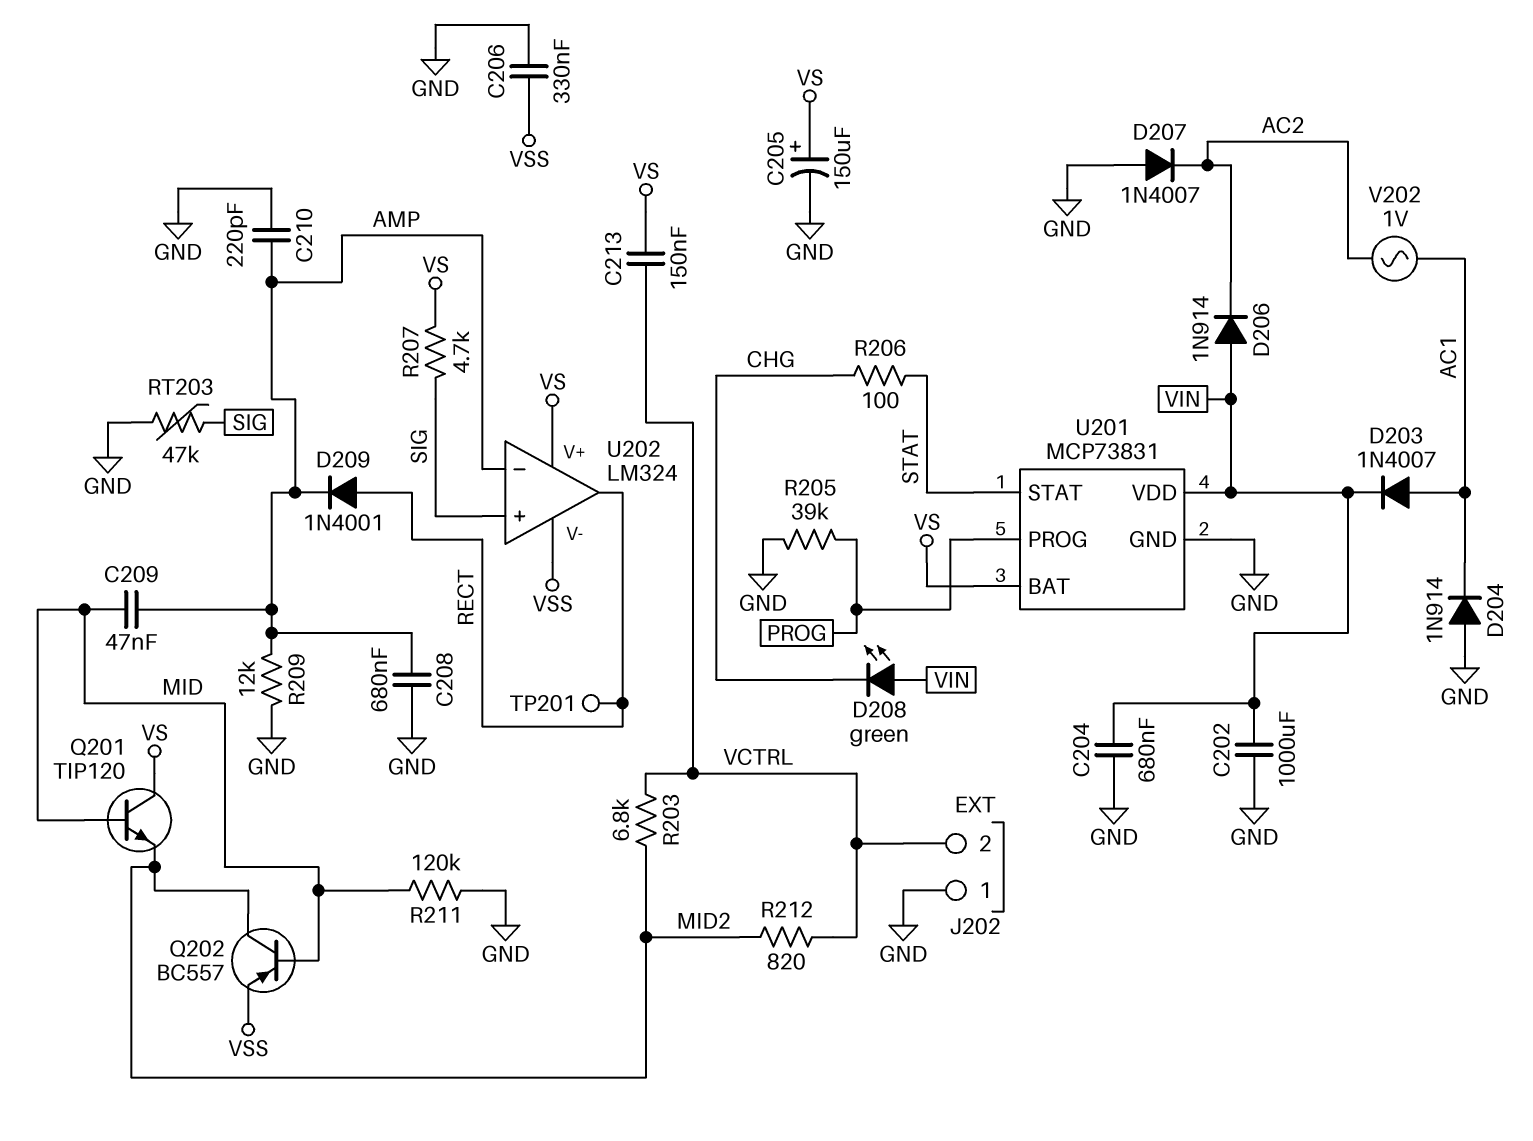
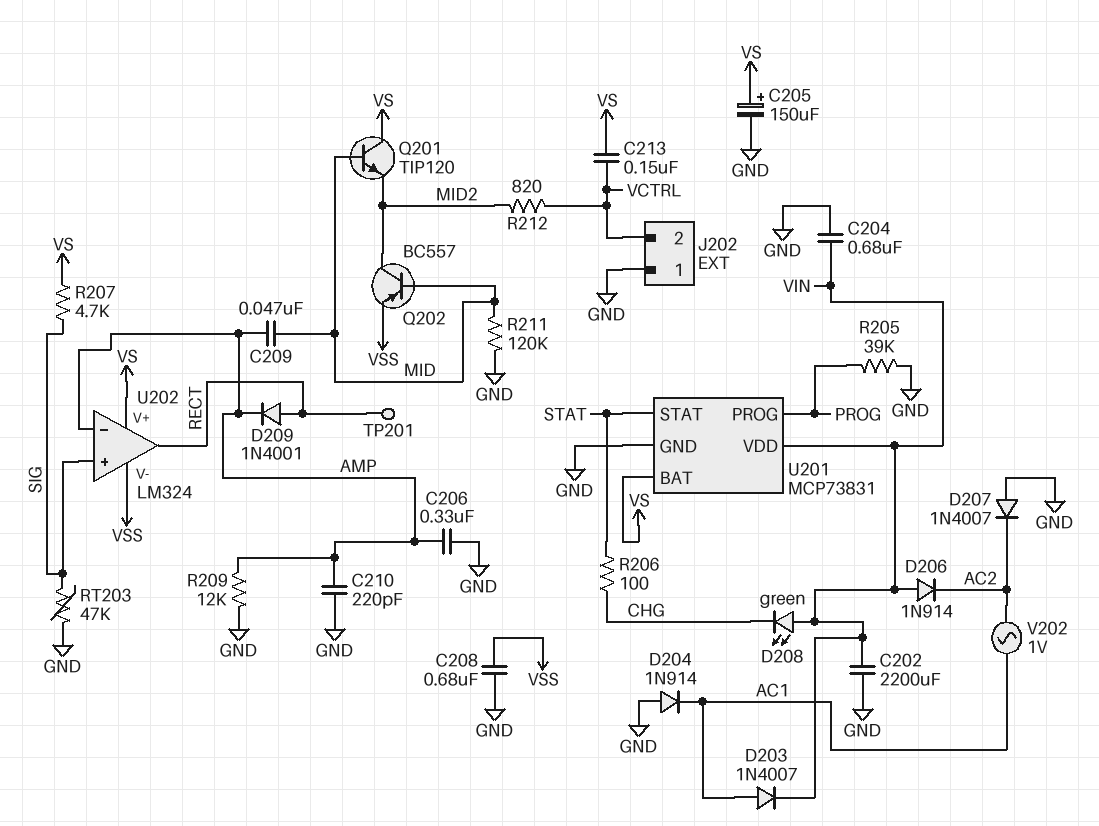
C202: 1000uF (GND, VIN) -> 2200uF (GND, VIN)
C206: 330nF (GND, VSS) -> 330nF (AMP, GND)
C208: 680nF (AMP, GND) -> 680nF (GND, VSS)
R203: 6.8k (MID2, VCTRL) -> none

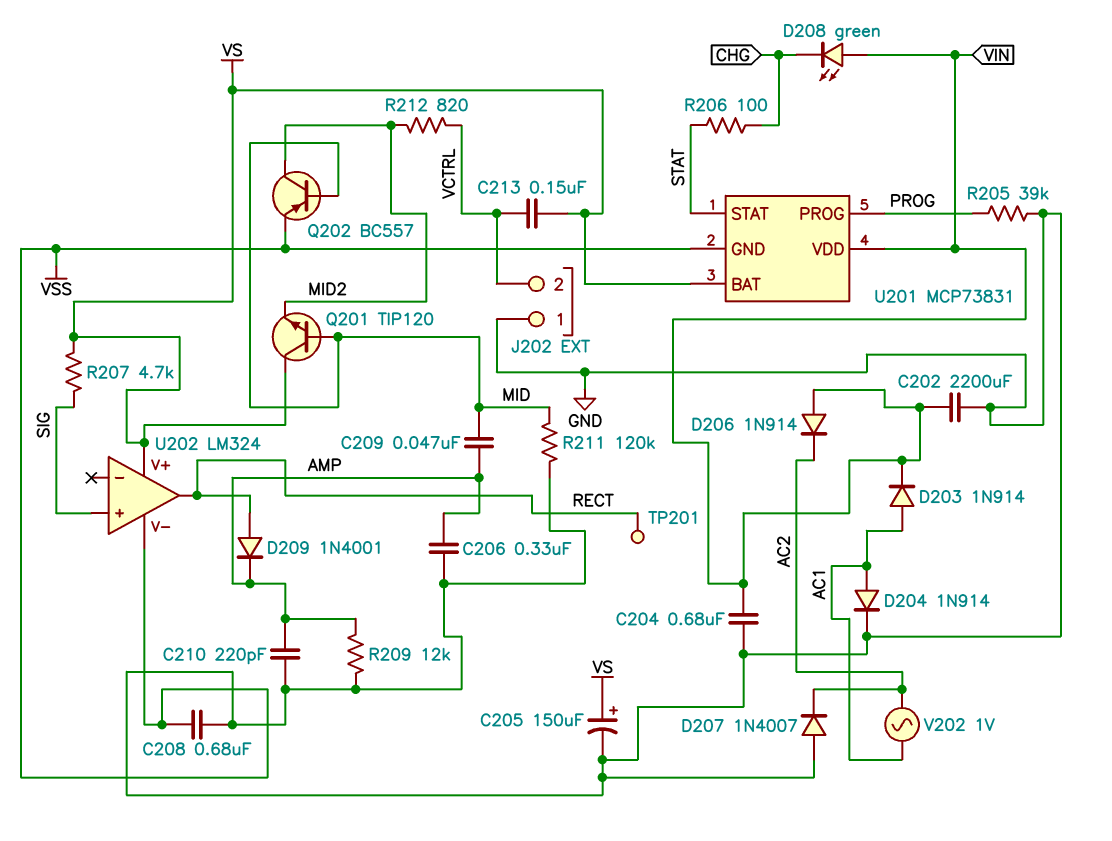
D203: diode 1N4007 (A AC1, K VIN) -> diode 1N914 (A AC1, K VIN)
D204: diode 1N914 (A GND, K AC1) -> diode 1N914 (A AC1, K GND)
RT203: 47k (GND, SIG) -> none
U201 pin GND: GND -> VSS
U202 pin in-: AMP -> none

